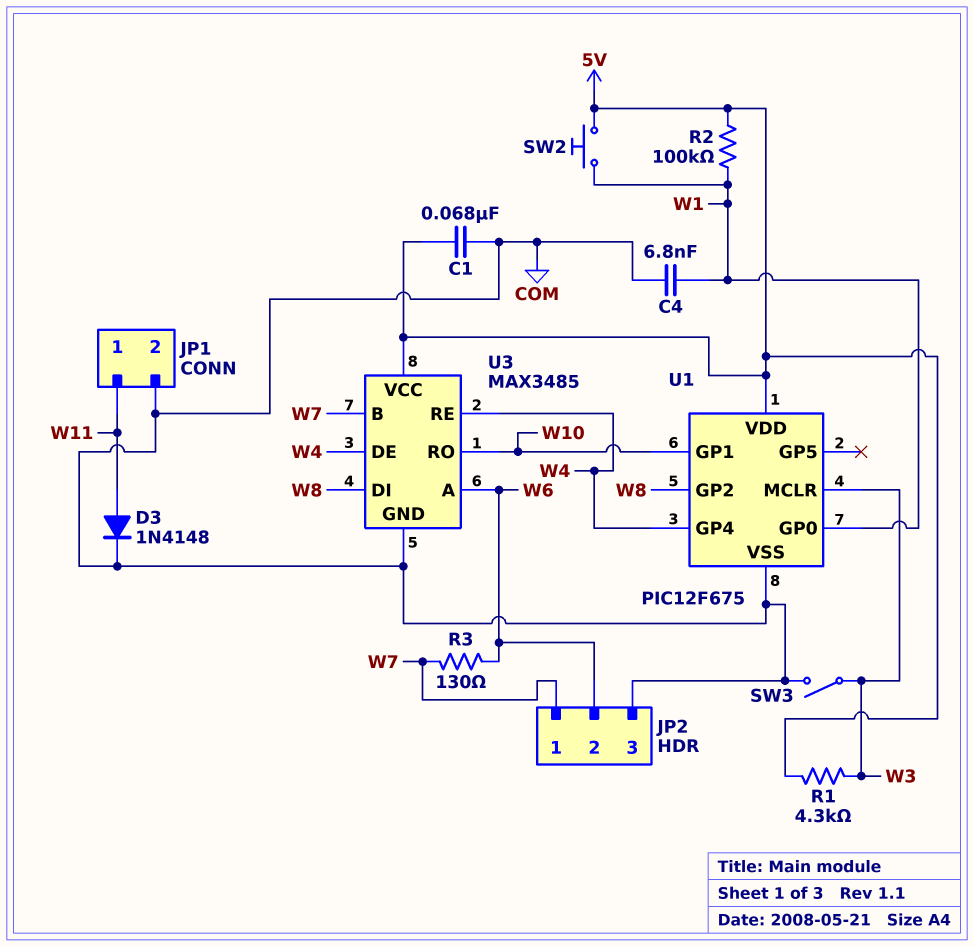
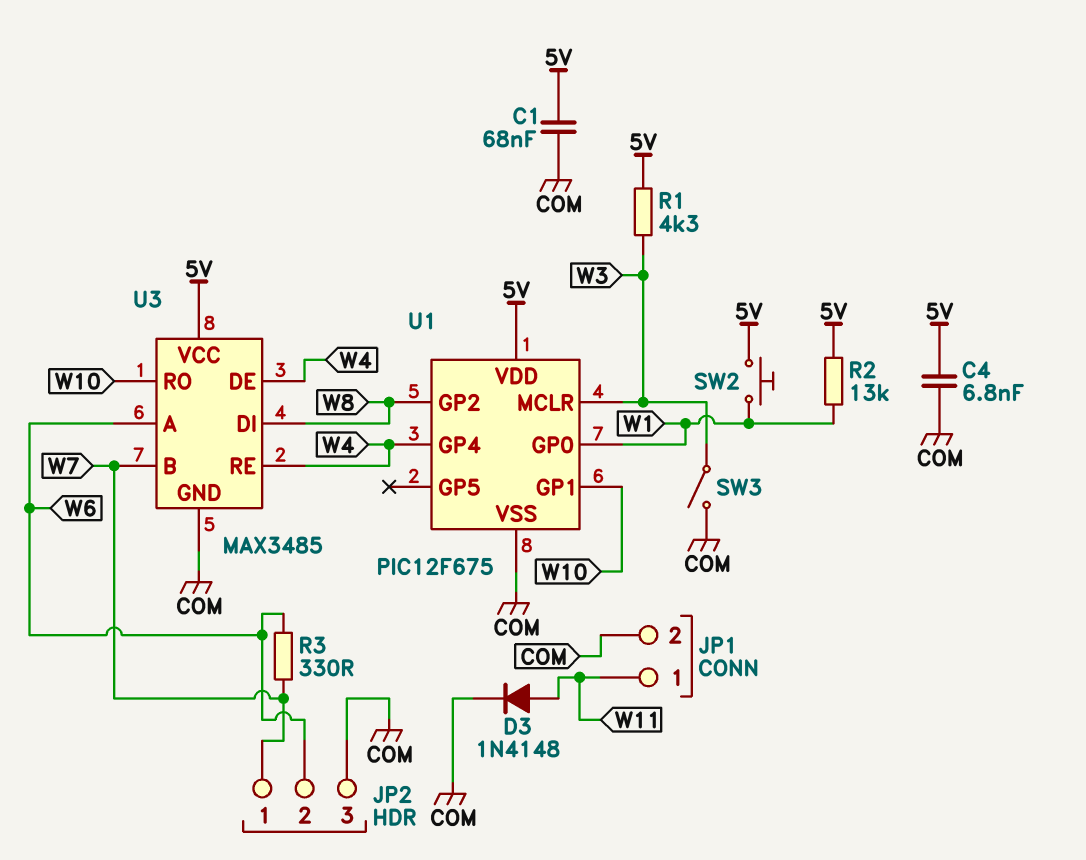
C4: 6.8nF (COM, W1) -> 6.8nF (5V, COM)
R2: 100k (5V, W1) -> 13k (5V, W1)
R3: 130 (W6, W7) -> 330 (W6, W7)

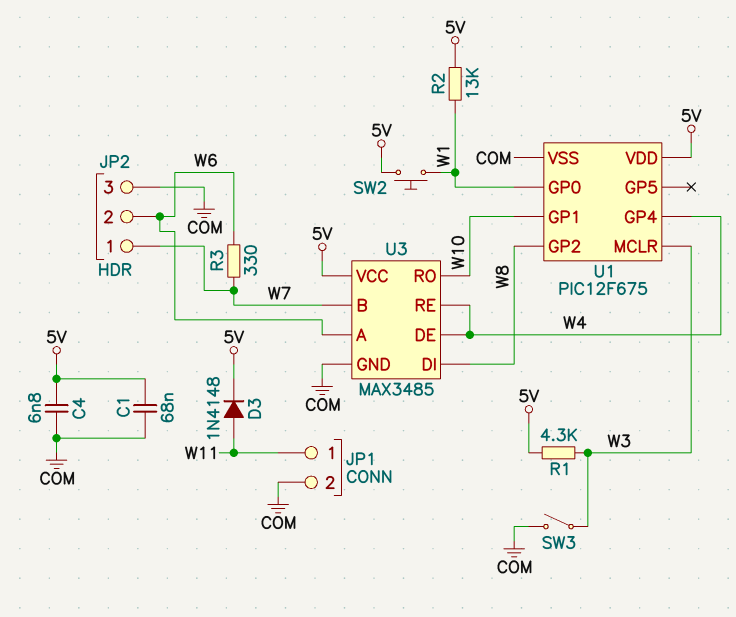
D3: diode 1N4148 (A W11, K COM) -> diode 1N4148 (A W11, K 5V)

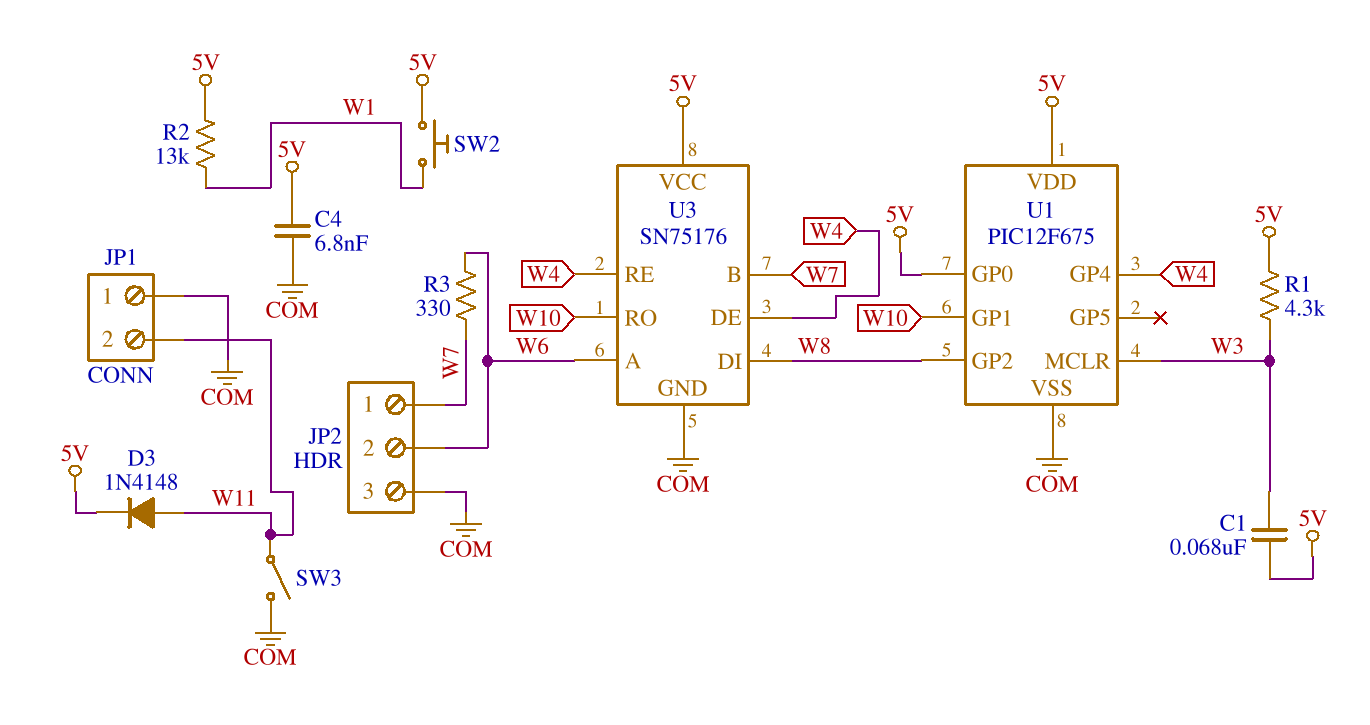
C1: 68nF (5V, COM) -> 68nF (5V, W3)
JP1 pin 1: W11 -> COM
JP1 pin 2: COM -> W11
SW3: switch (COM, W3) -> switch (COM, W11)
U1 pin GP0: W1 -> 5V
U3: MAX3485 -> SN75176

